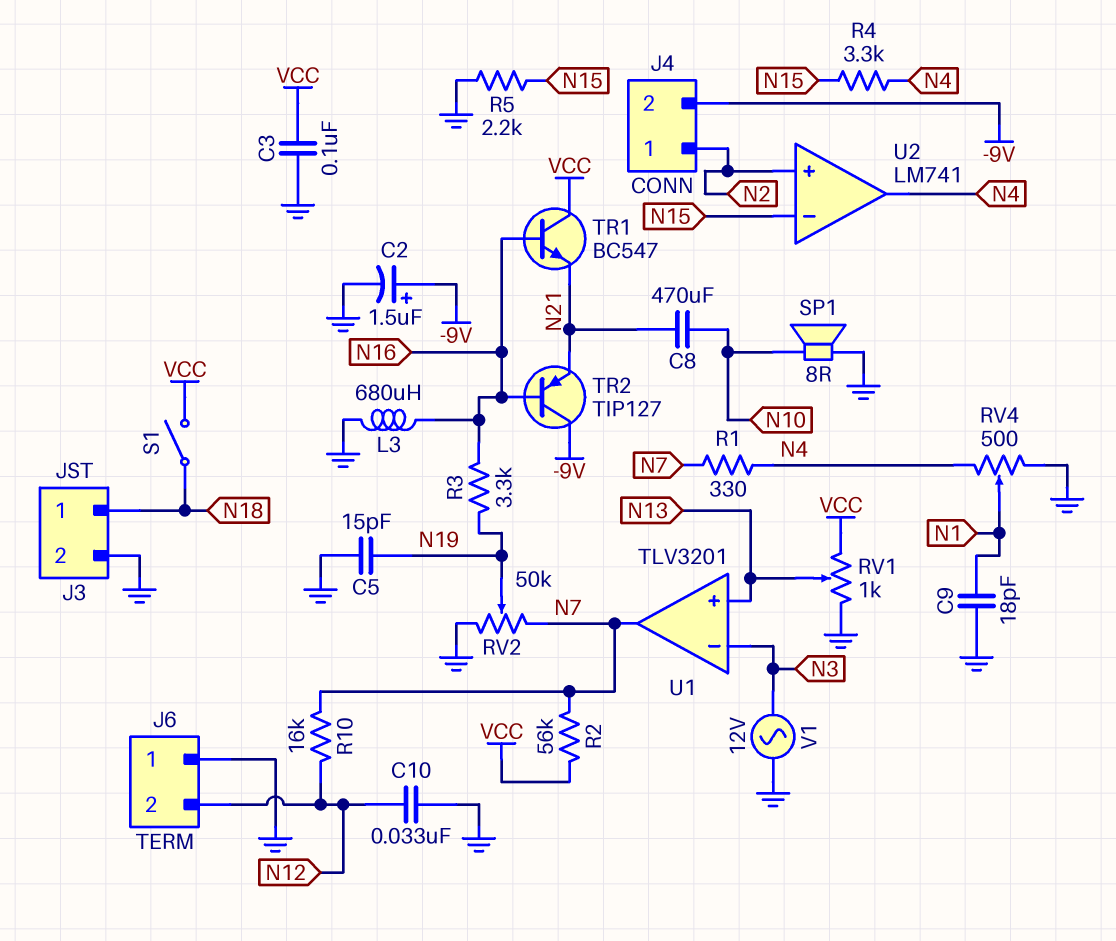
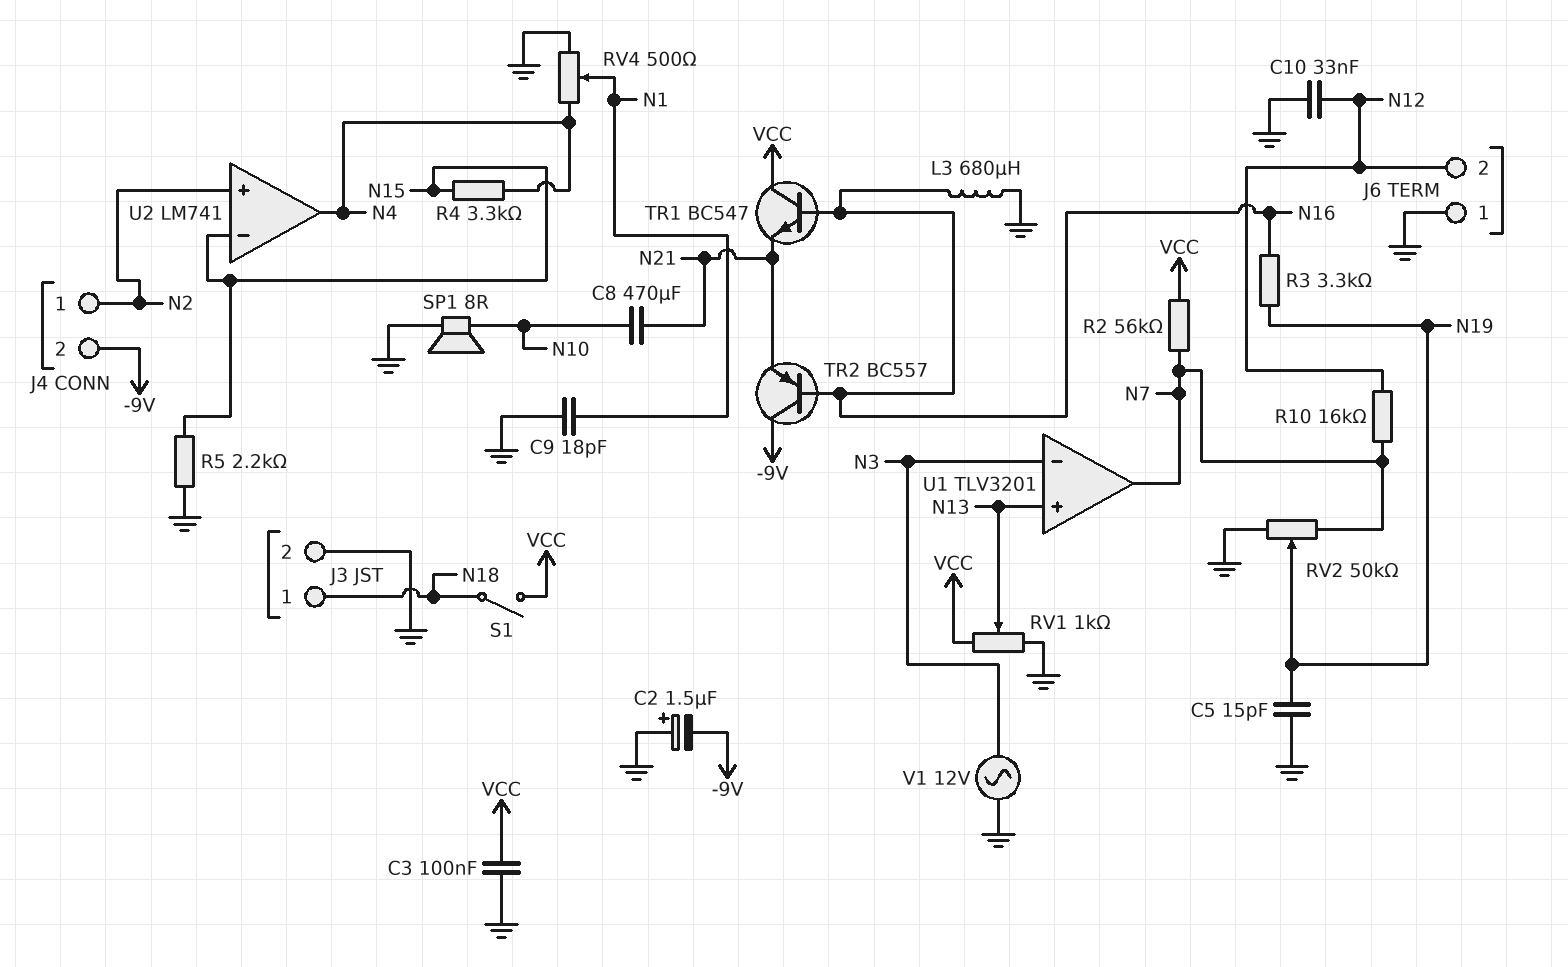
C2: 1.5uF (plus -9V, minus GND) -> 1.5uF (plus GND, minus -9V)
R1: 330 (N4, N7) -> none
TR2: PNP TIP127 (B N16, C -9V, E N21) -> PNP BC557 (B N16, C -9V, E N21)

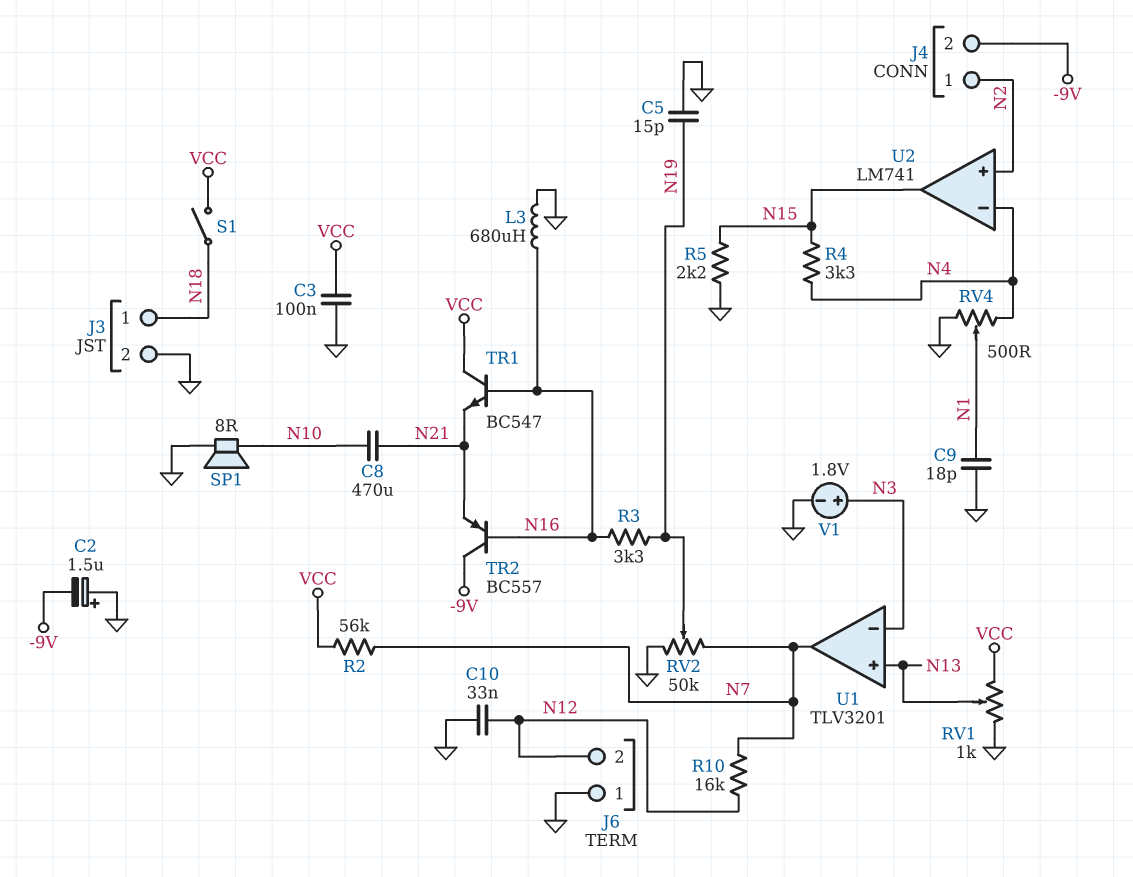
U2 pin in-: N15 -> N4
U2 pin out: N4 -> N15
V1: AC 12V (GND, N3) -> 1.8V (plus N3, minus GND)

